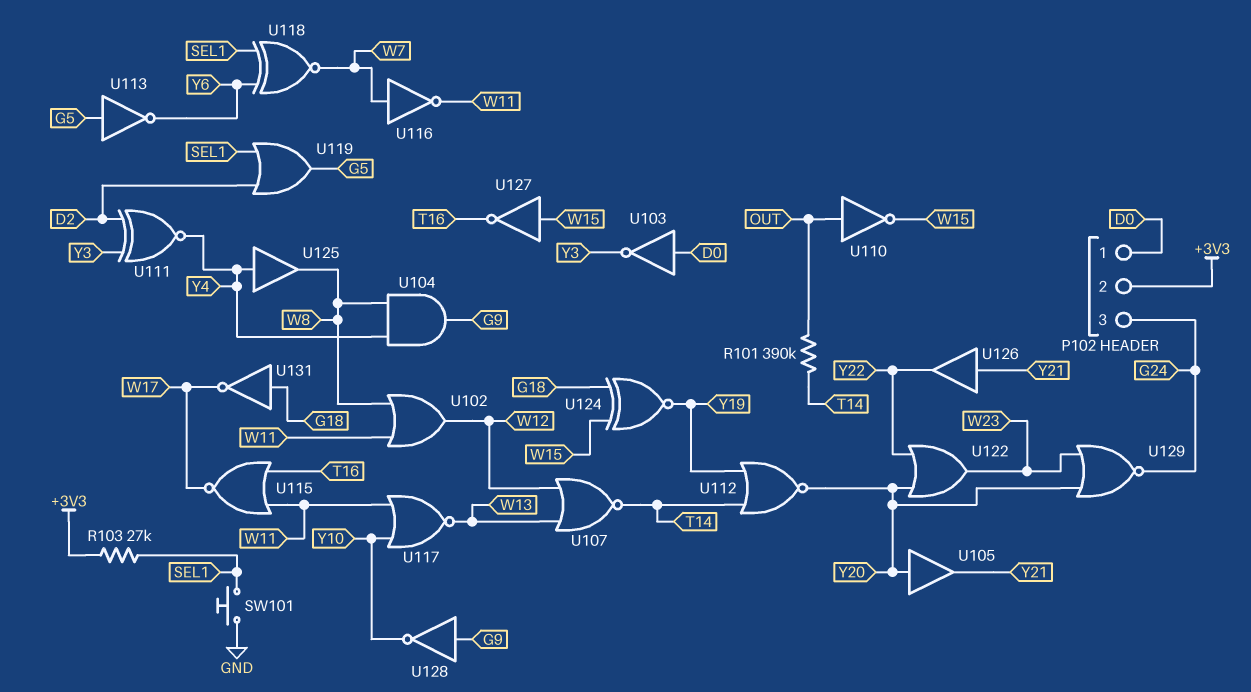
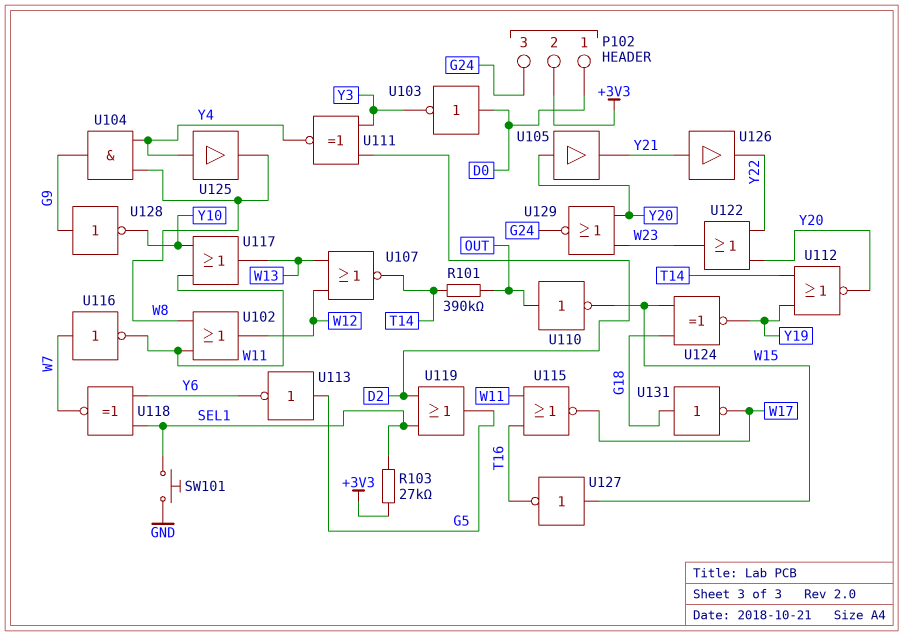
U117: NOR (in W11, in Y10, out W13) -> OR (in W11, in Y10, out W13)

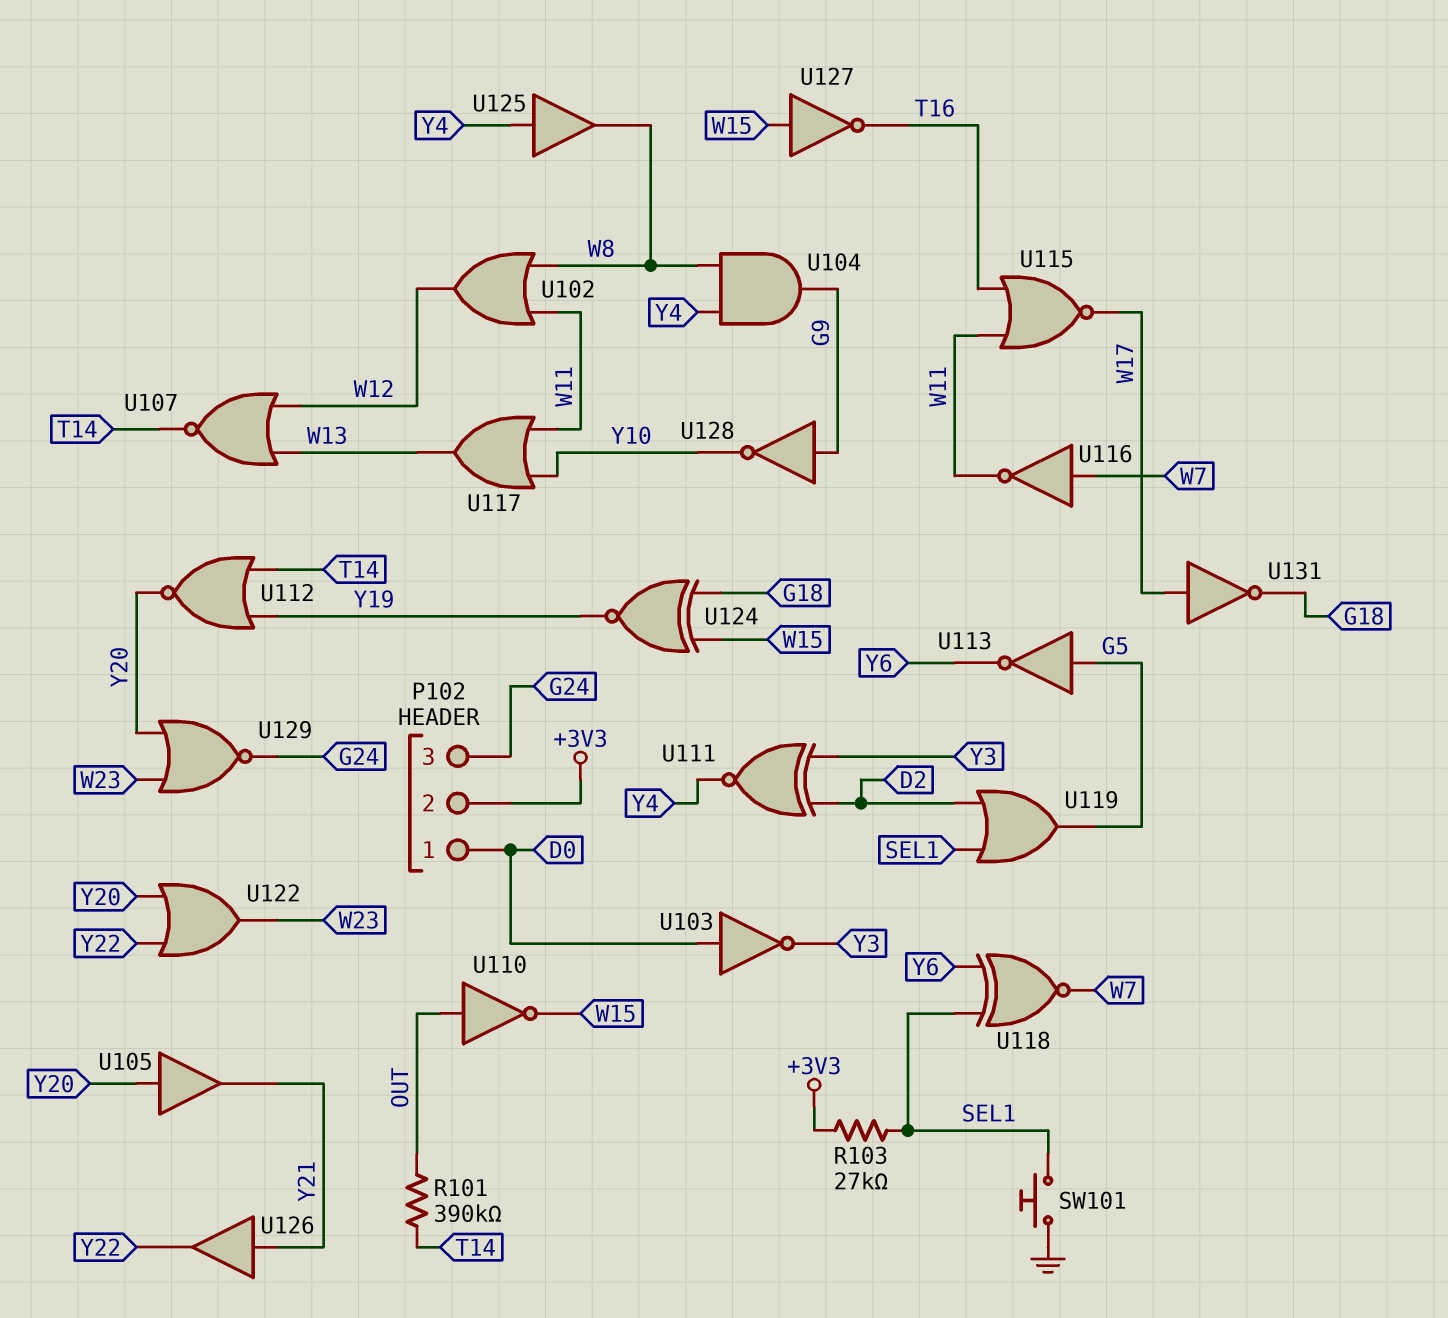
U131: NOT (in G18, out W17) -> NOT (in W17, out G18)

